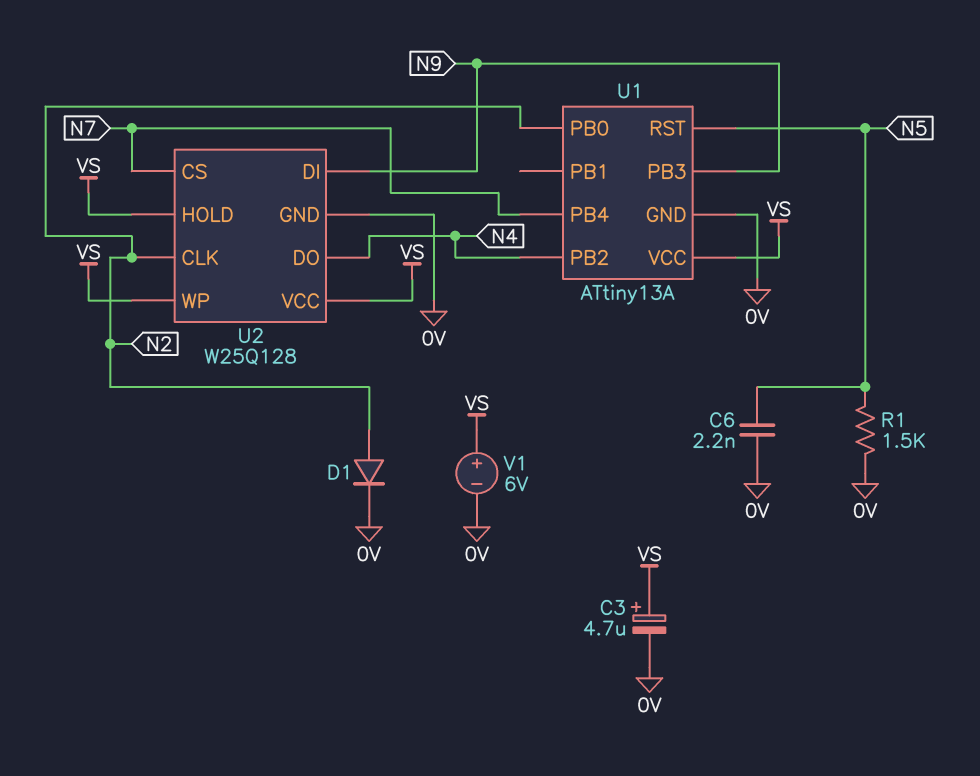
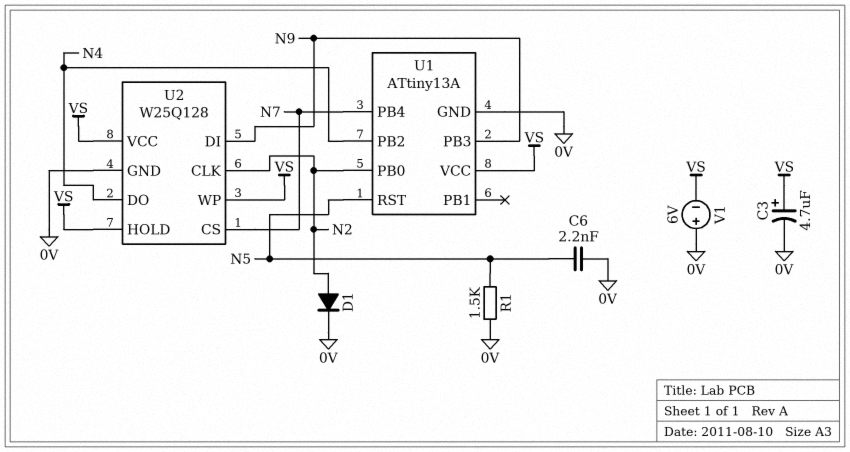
V1: 6V (plus VS, minus 0V) -> 6V (plus 0V, minus VS)

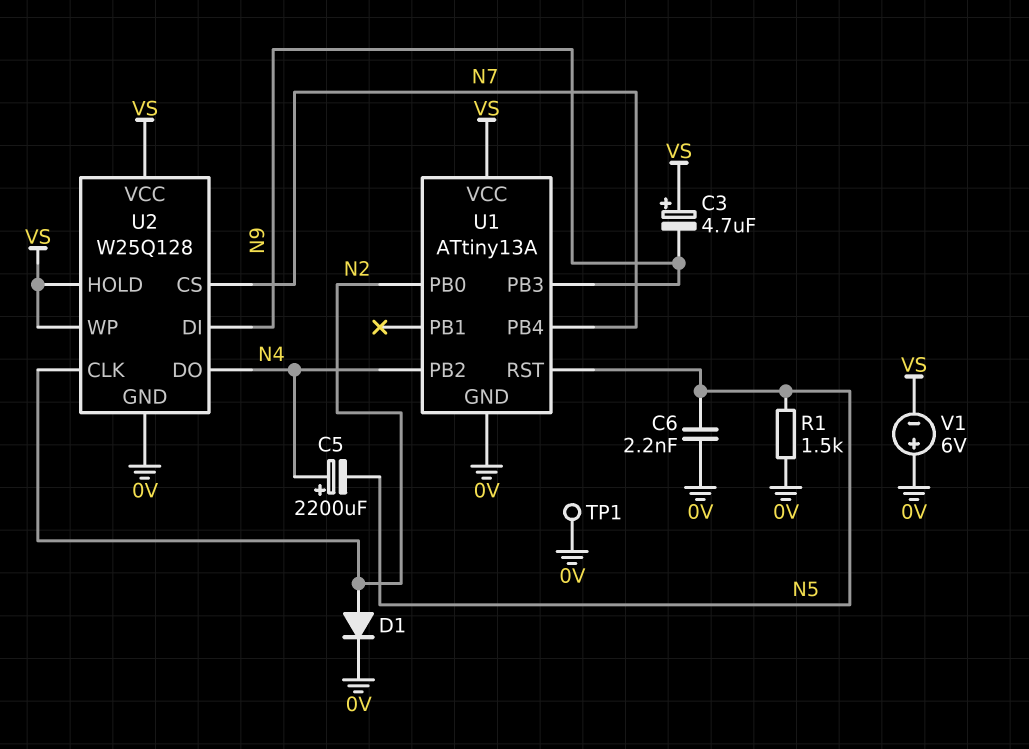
C3: 4.7uF (plus VS, minus 0V) -> 4.7uF (plus VS, minus N9)
C5: none -> 2200uF (plus N4, minus N5)
TP1: none -> test point (0V)

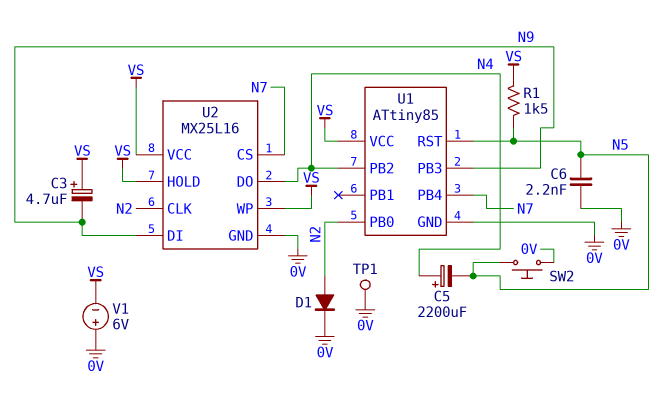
R1: 1.5k (0V, N5) -> 1.5k (N5, VS)
SW2: none -> button (0V, N5)
U1: ATtiny13A -> ATtiny85
U2: W25Q128 -> MX25L16

